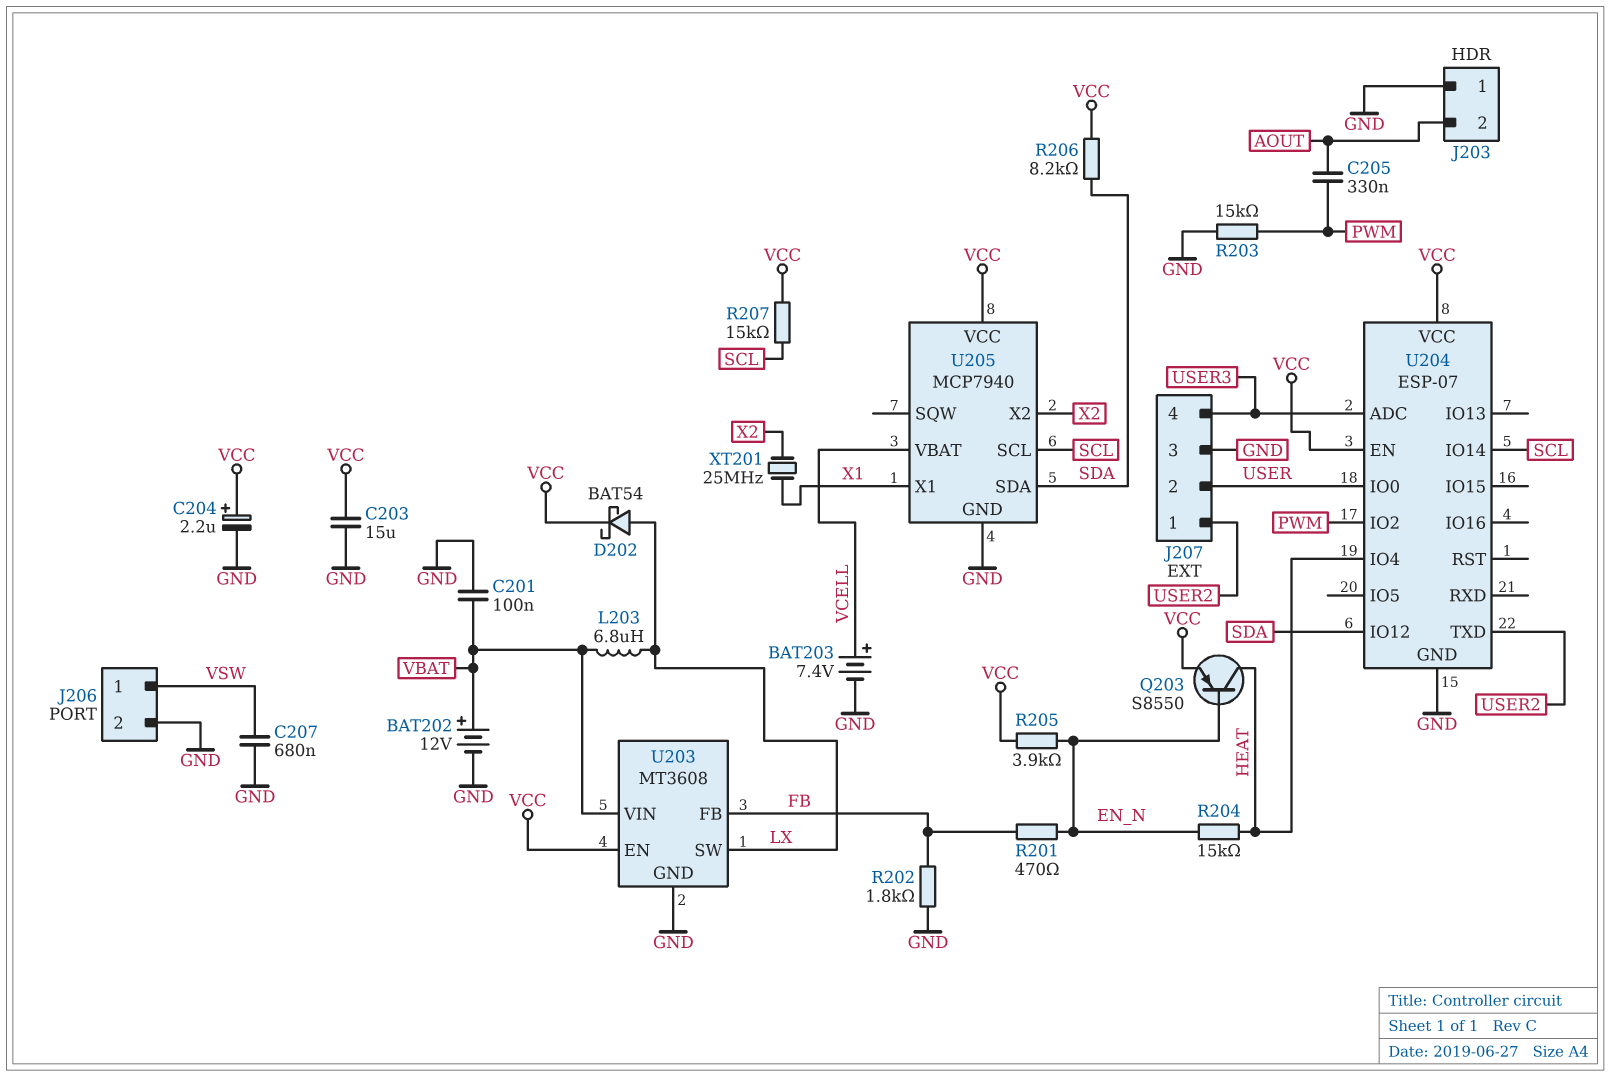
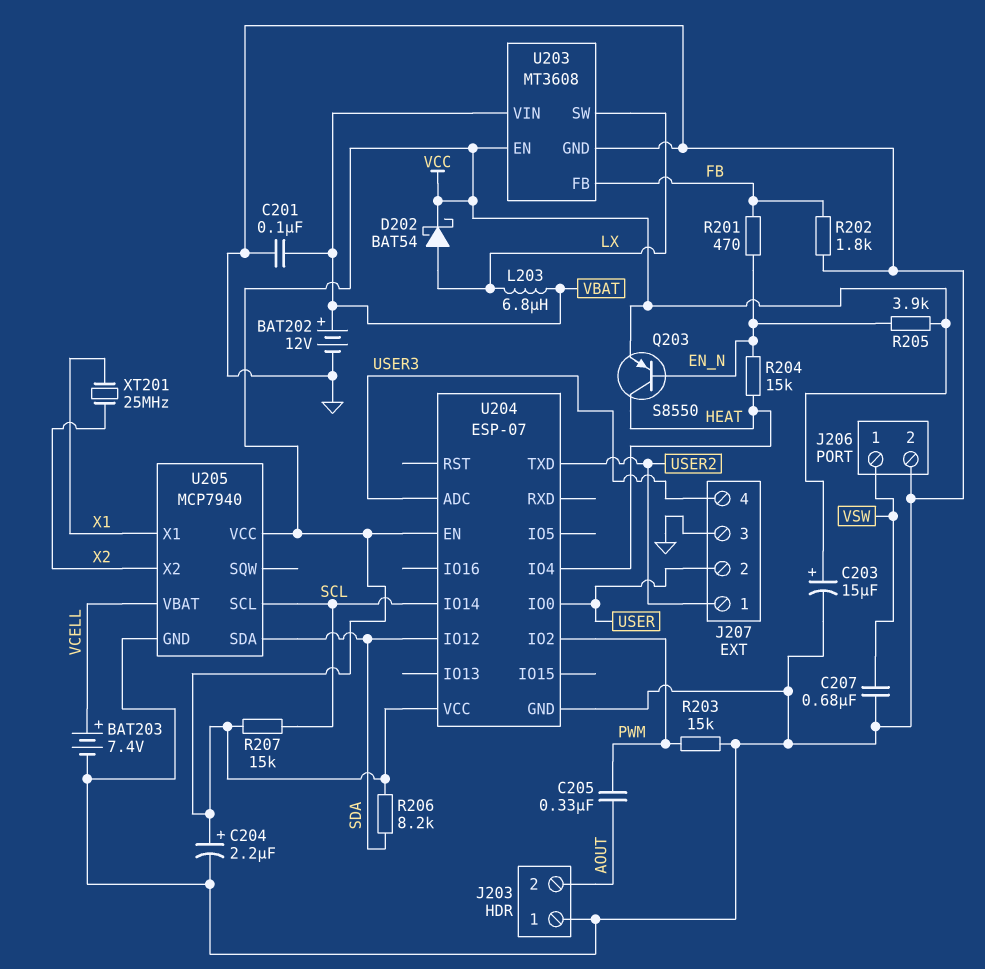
C203: 15uF (GND, VCC) -> 15uF (plus VCC, minus GND)

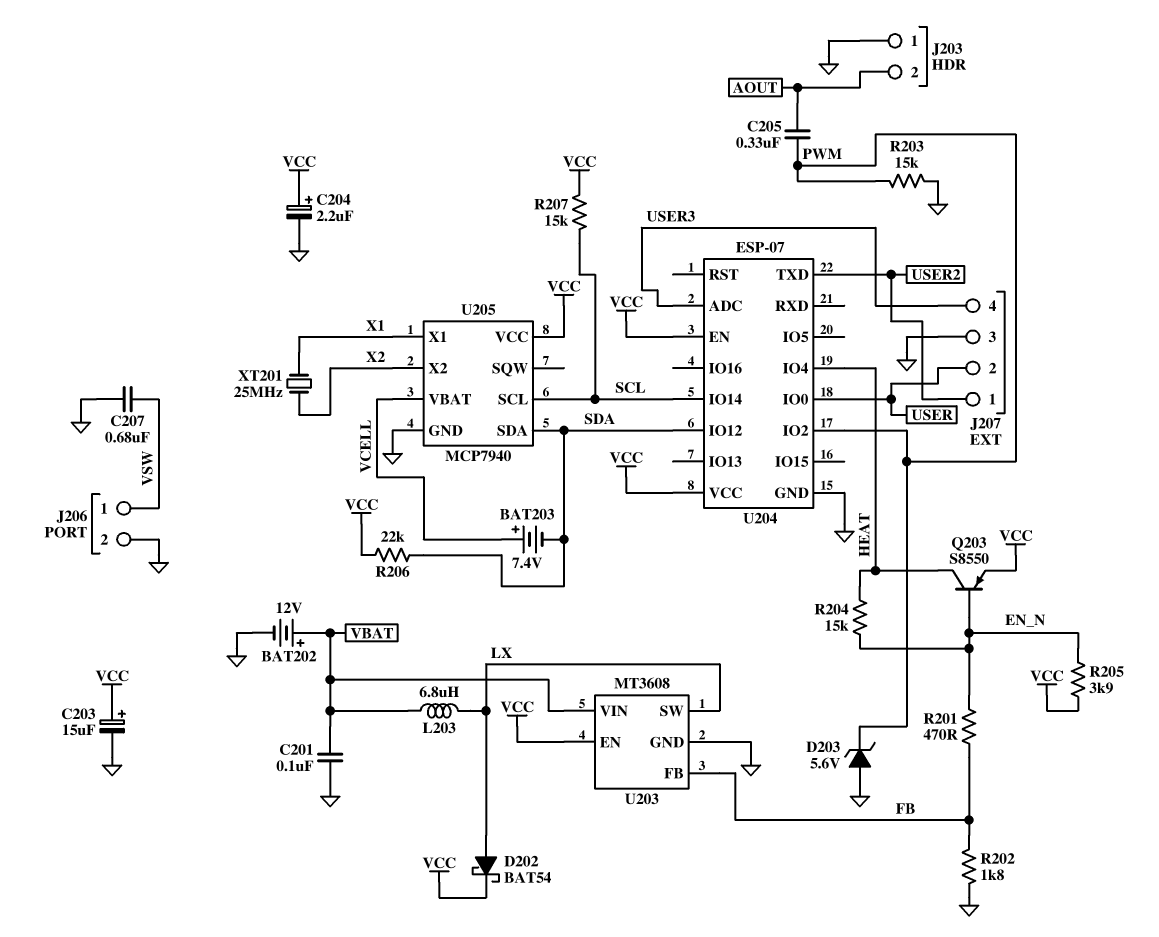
BAT203: 7.4V (plus VCELL, minus GND) -> 7.4V (plus VCELL, minus SDA)
D203: none -> zener 5.6V (A GND, K PWM)
R206: 8.2k (SDA, VCC) -> 22k (SDA, VCC)

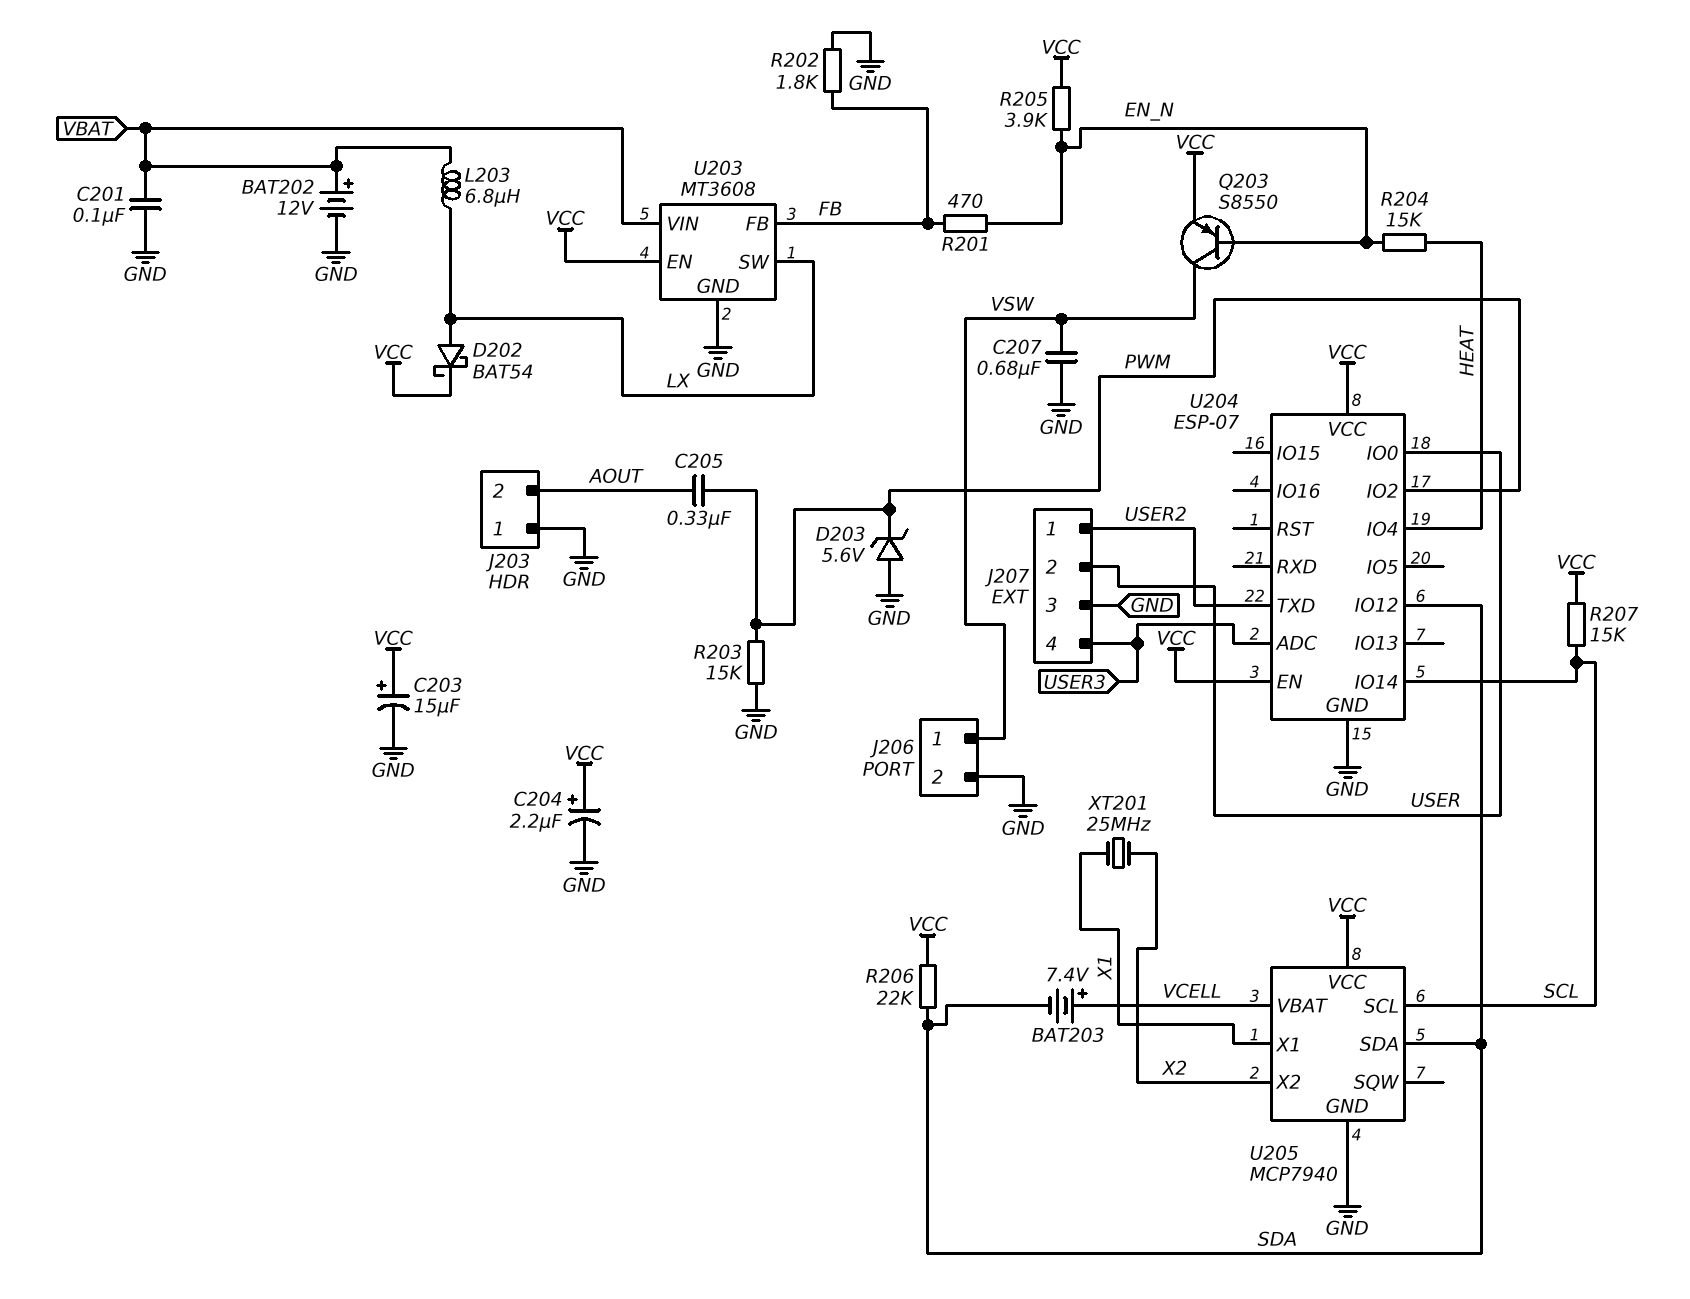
Q203: PNP S8550 (B EN_N, C HEAT, E VCC) -> PNP S8550 (B EN_N, C VSW, E VCC)

